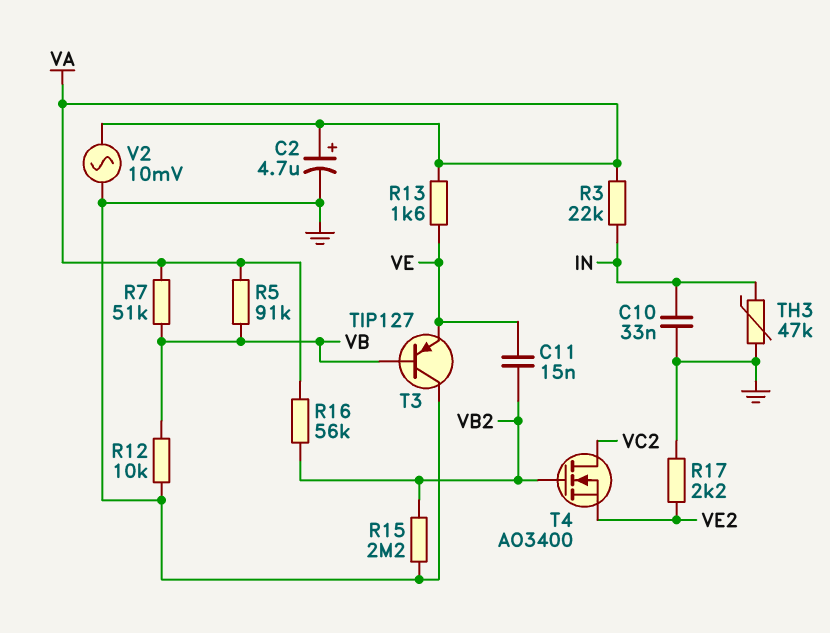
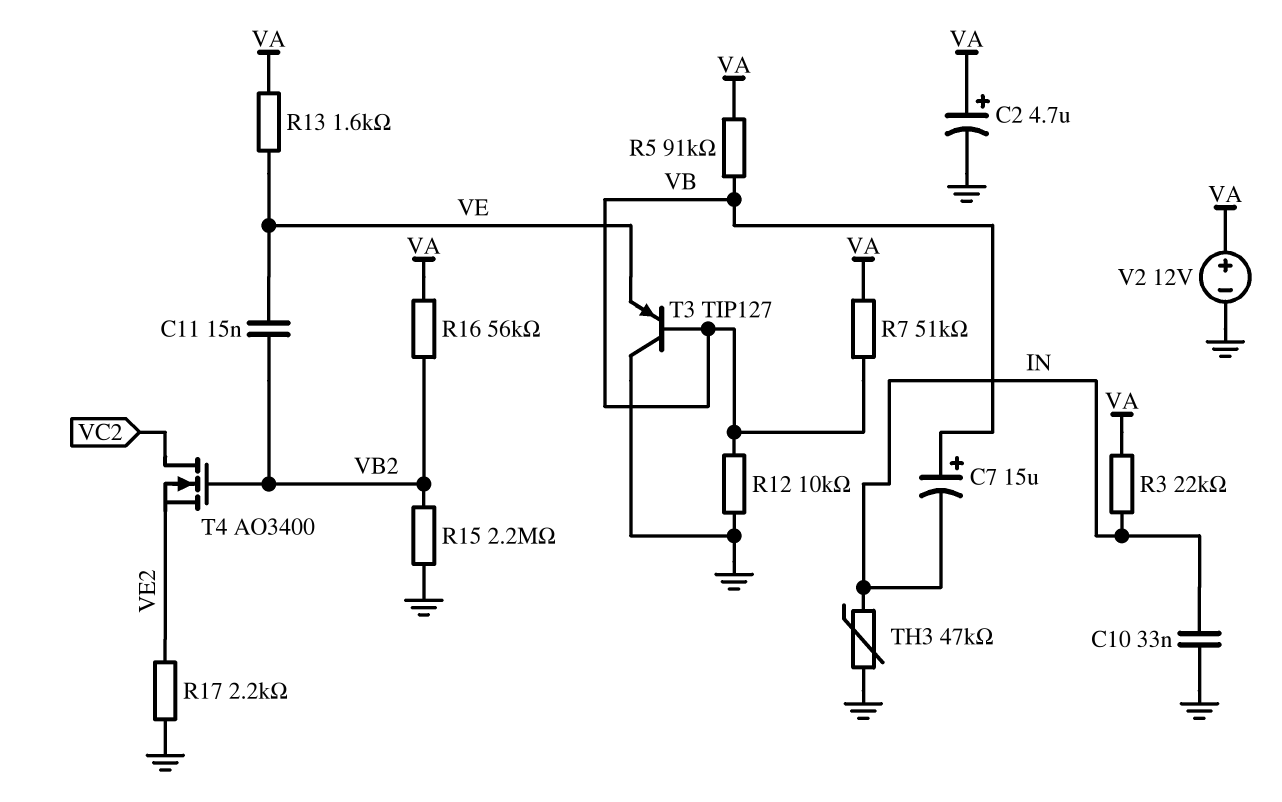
C7: none -> 15uF (plus VB, minus IN)
V2: AC 10mV (GND, VA) -> 12V (plus VA, minus GND)

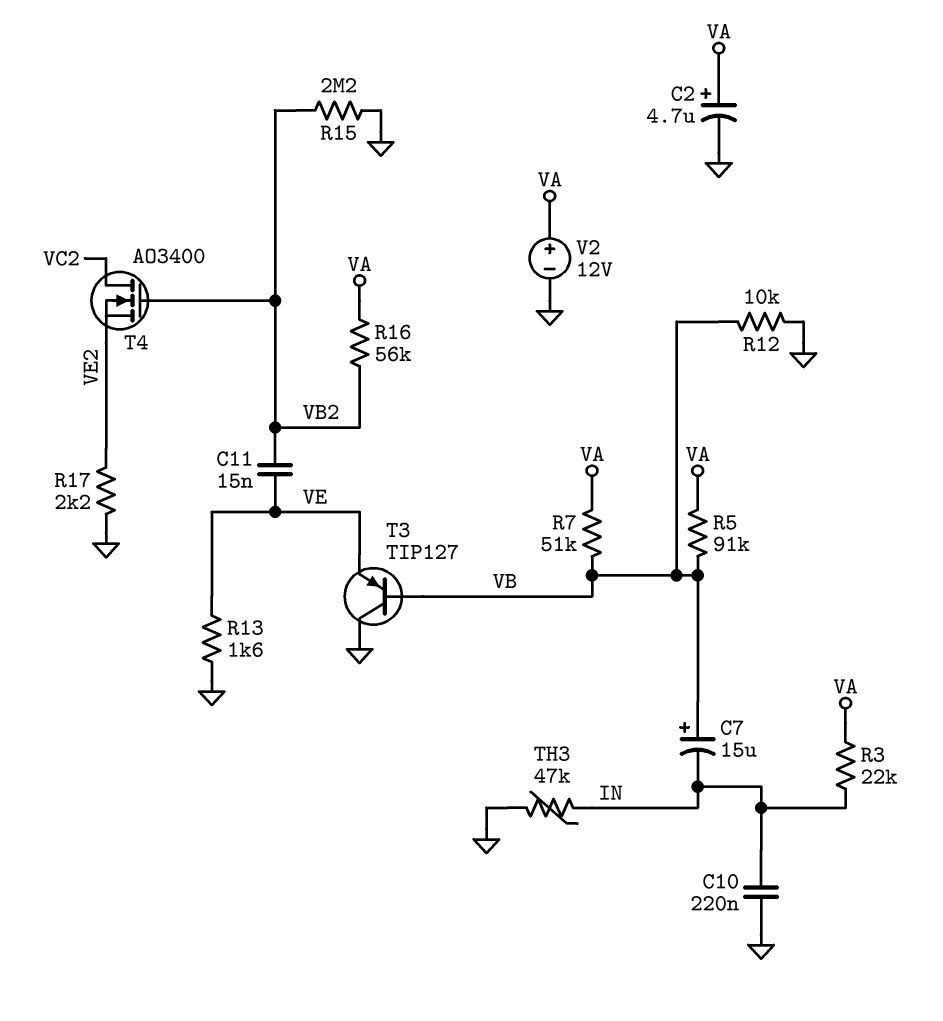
C10: 33nF (GND, IN) -> 220nF (GND, IN)
R13: 1.6k (VA, VE) -> 1.6k (GND, VE)

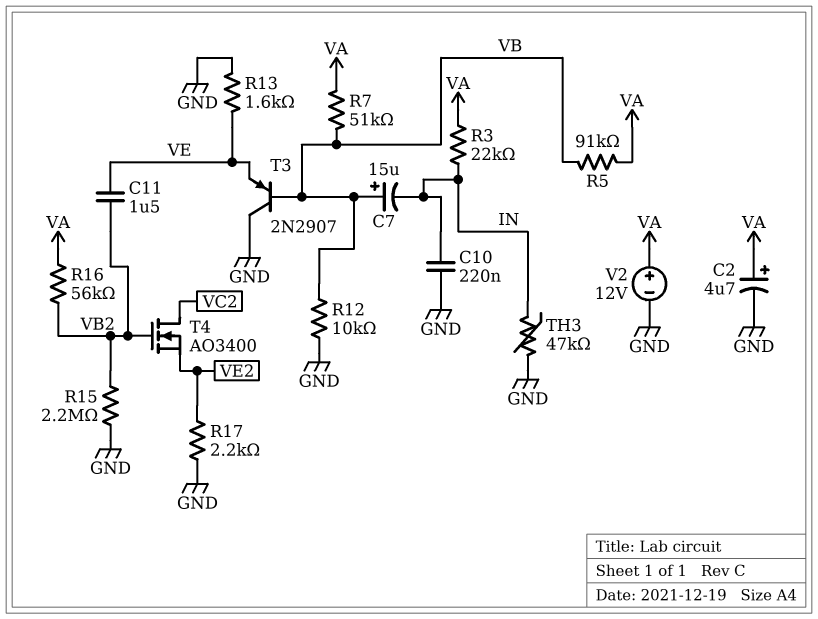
C11: 15nF (VB2, VE) -> 1.5uF (VB2, VE)
T3: PNP TIP127 (B VB, C GND, E VE) -> PNP 2N2907 (B VB, C GND, E VE)

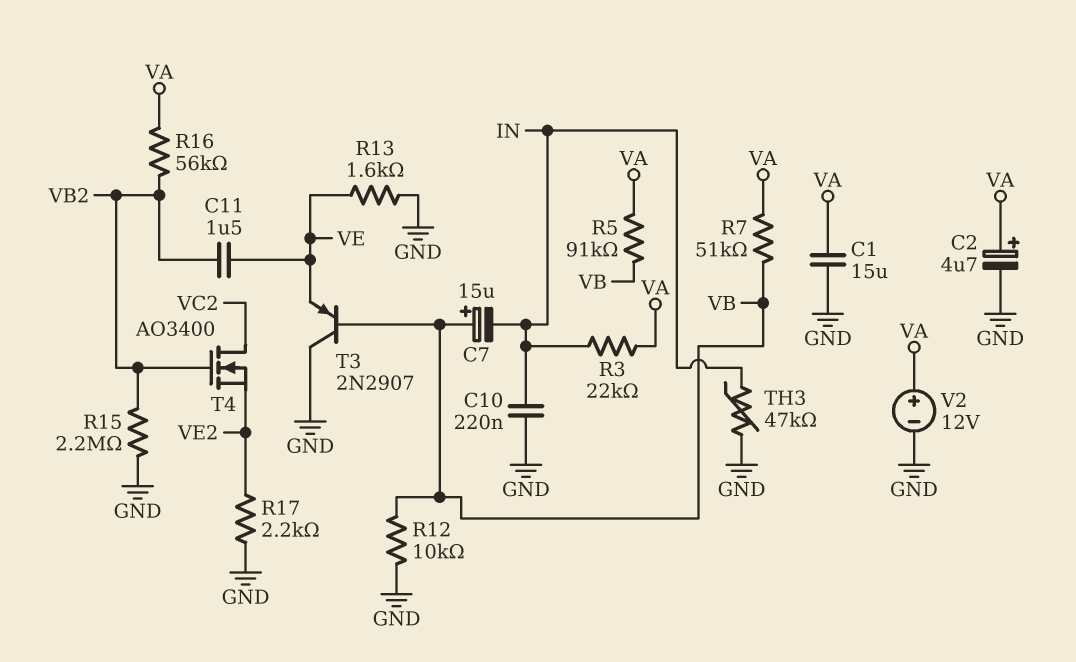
C1: none -> 15uF (GND, VA)

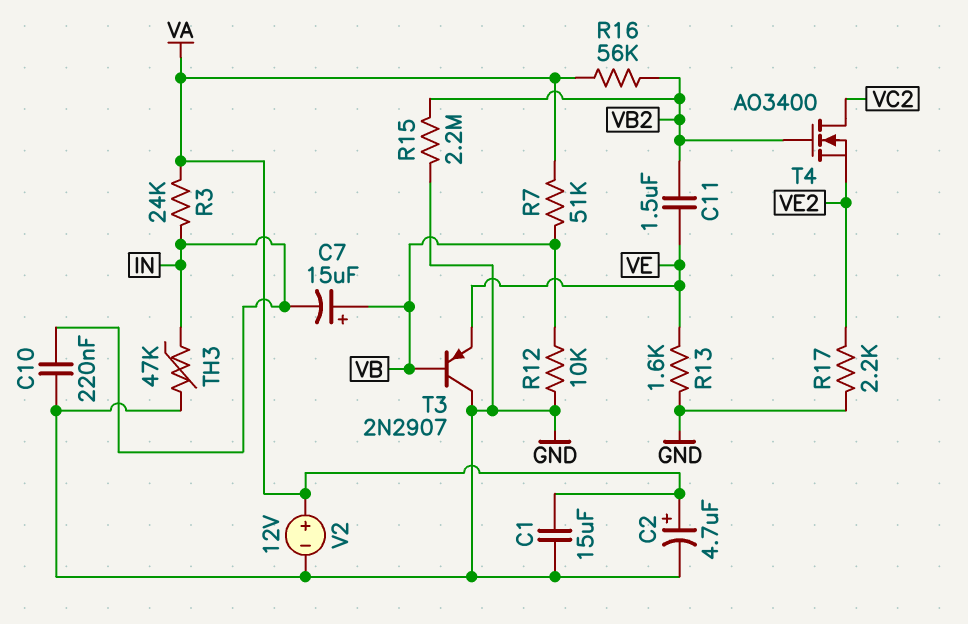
R3: 22k (IN, VA) -> 24k (IN, VA)
R5: 91k (VA, VB) -> none

